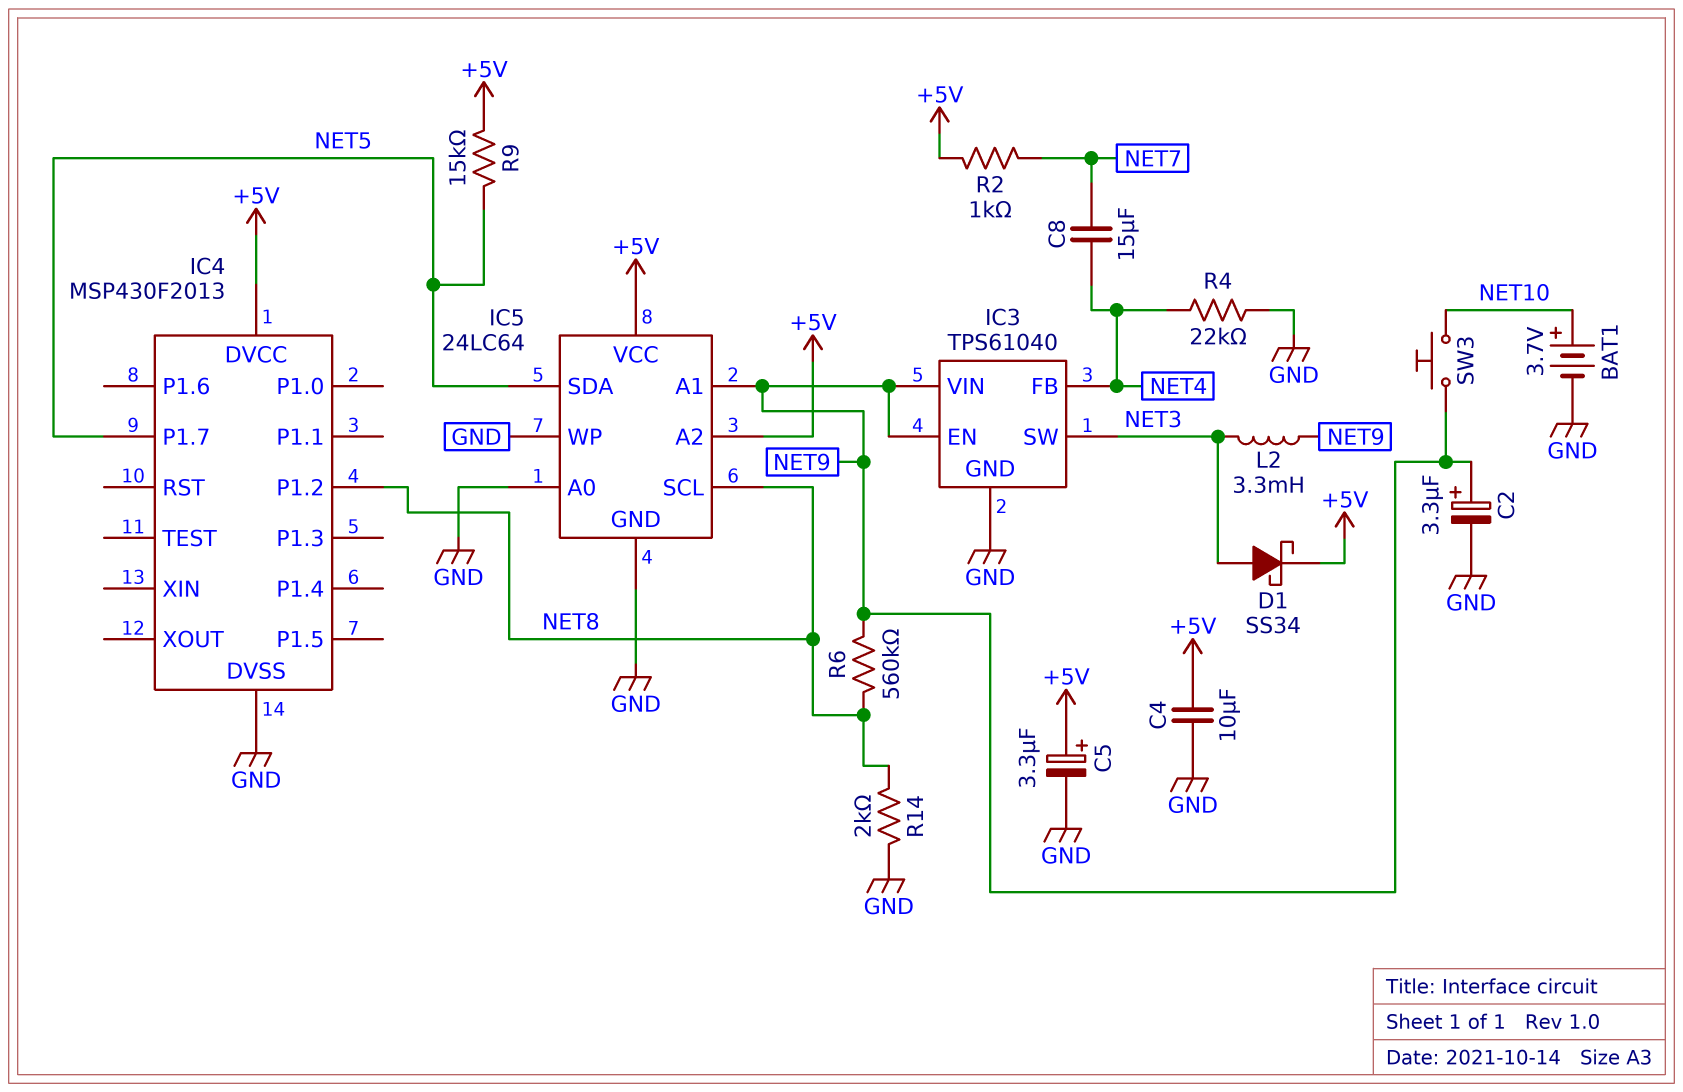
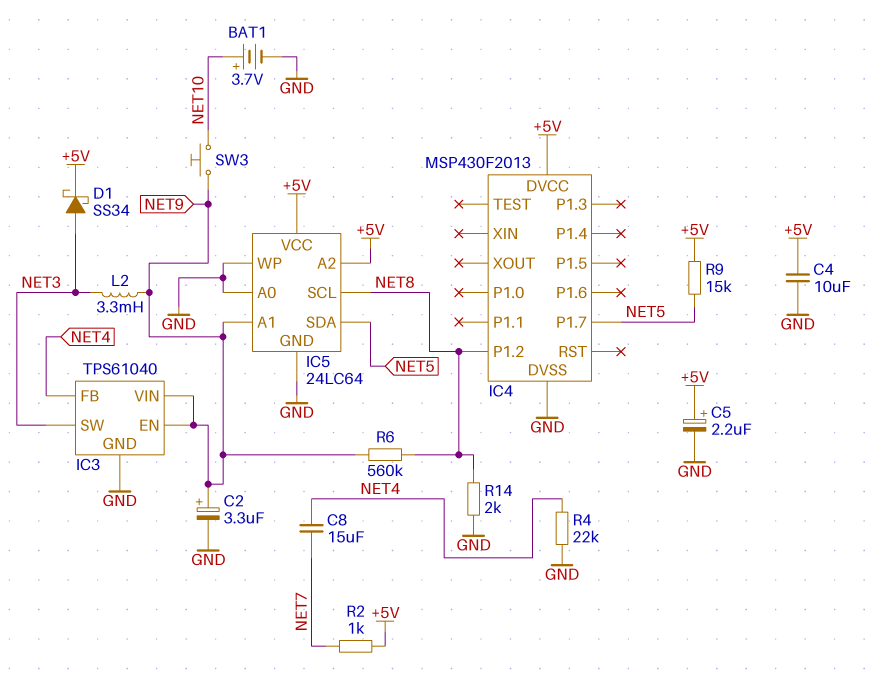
C5: 3.3uF (plus +5V, minus GND) -> 2.2uF (plus +5V, minus GND)

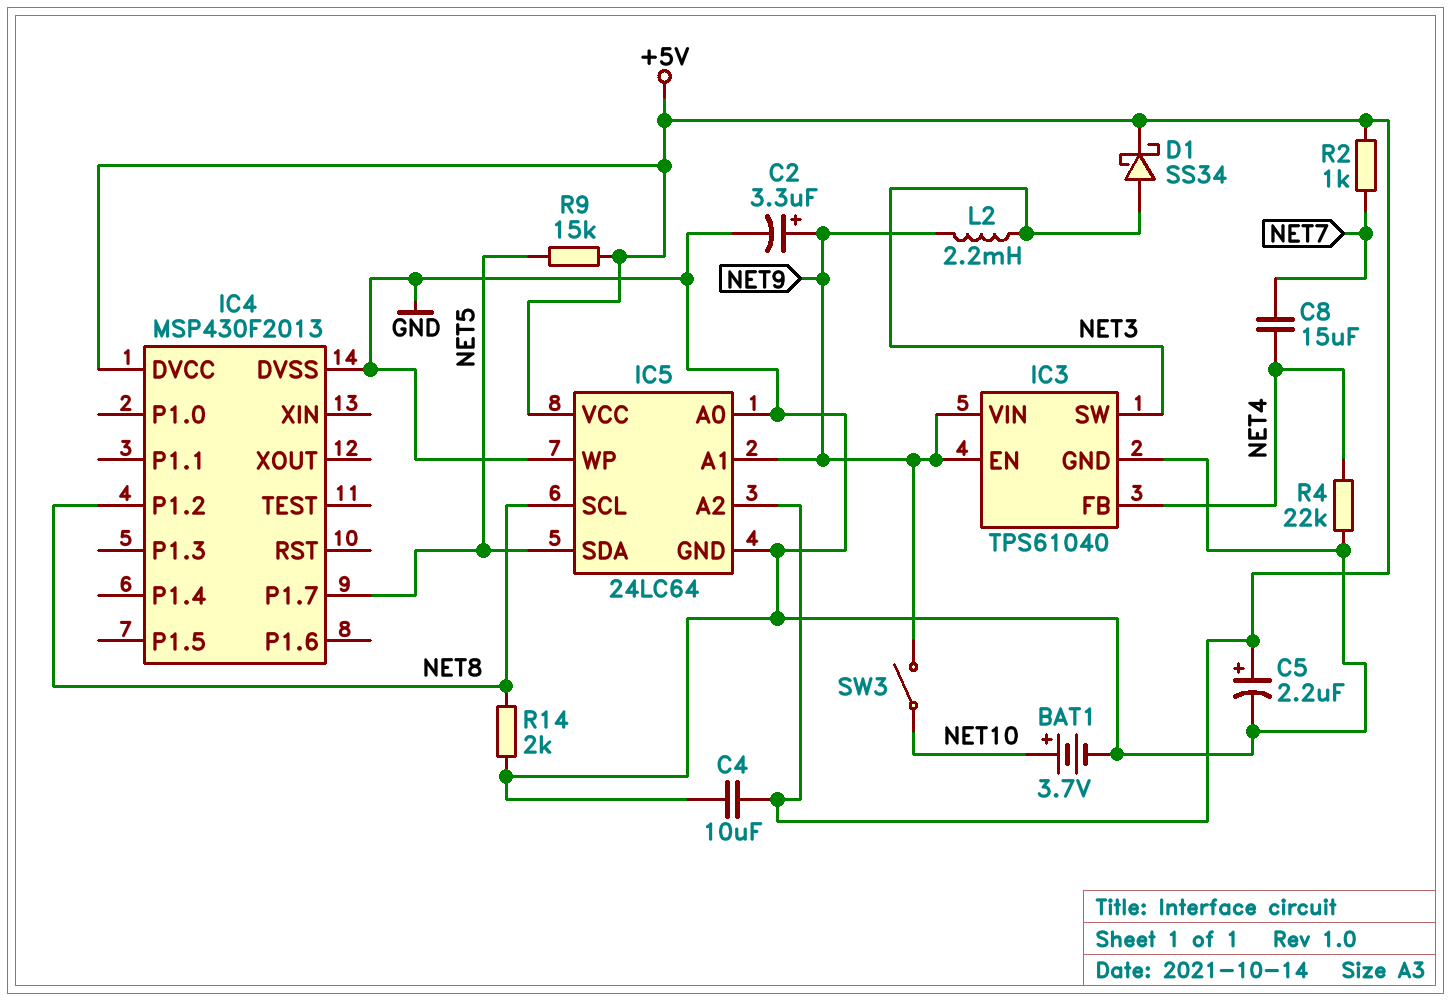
L2: 3.3mH (NET3, NET9) -> 2.2mH (NET3, NET9)
R6: 560k (NET8, NET9) -> none
SW3: button (NET9, NET10) -> switch (NET9, NET10)

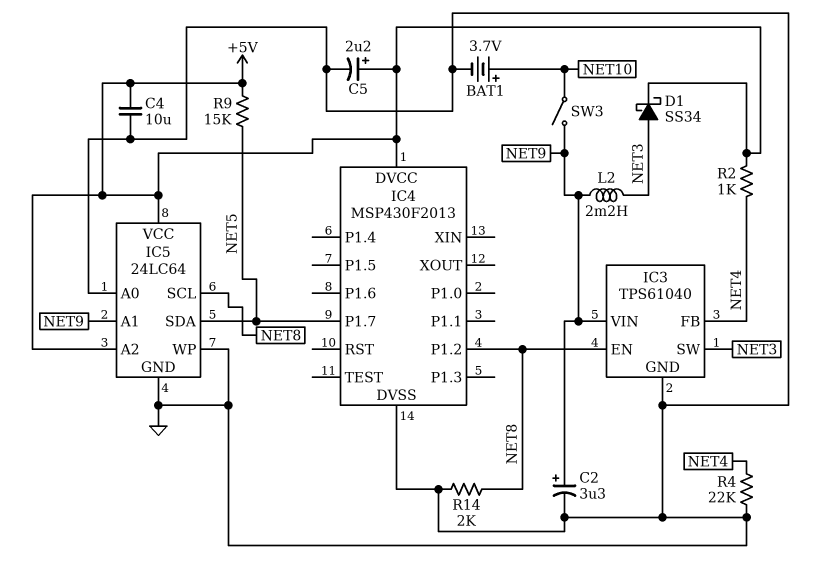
C8: 15uF (NET4, NET7) -> none
IC3 pin EN: NET9 -> NET8
R2: 1k (+5V, NET7) -> 1k (+5V, NET4)

